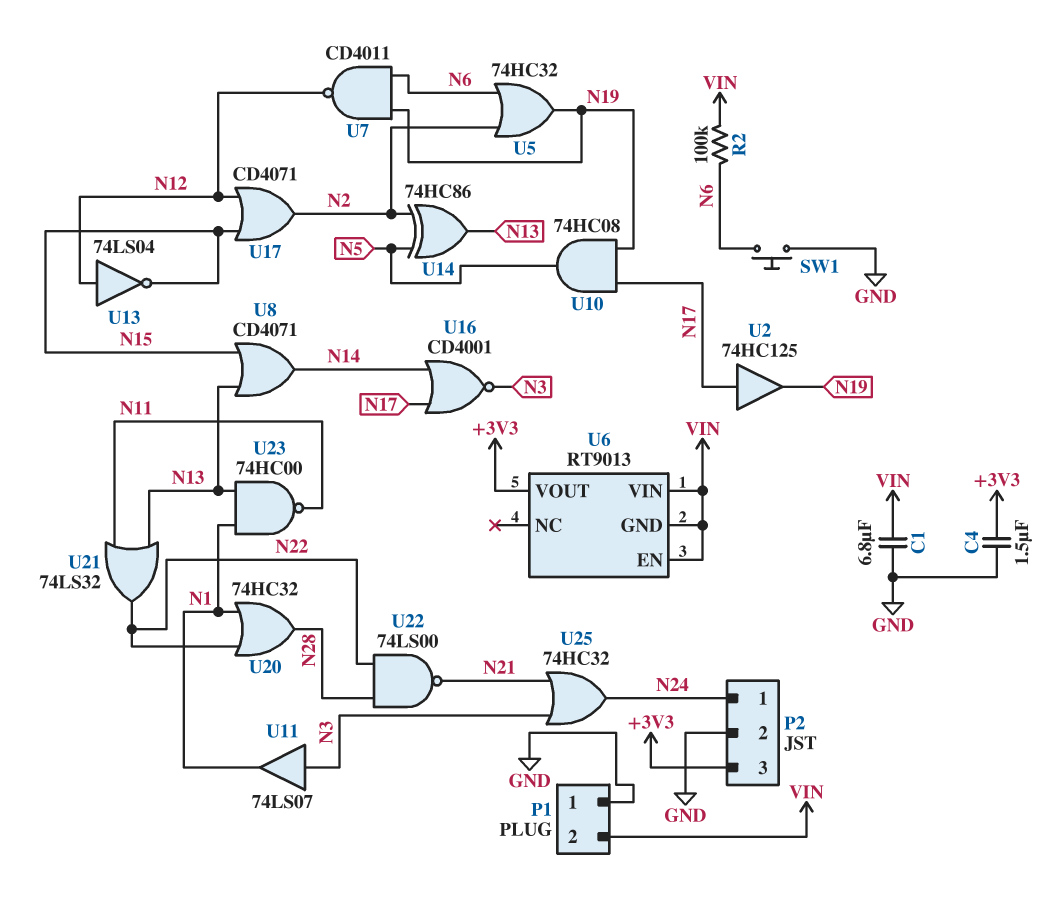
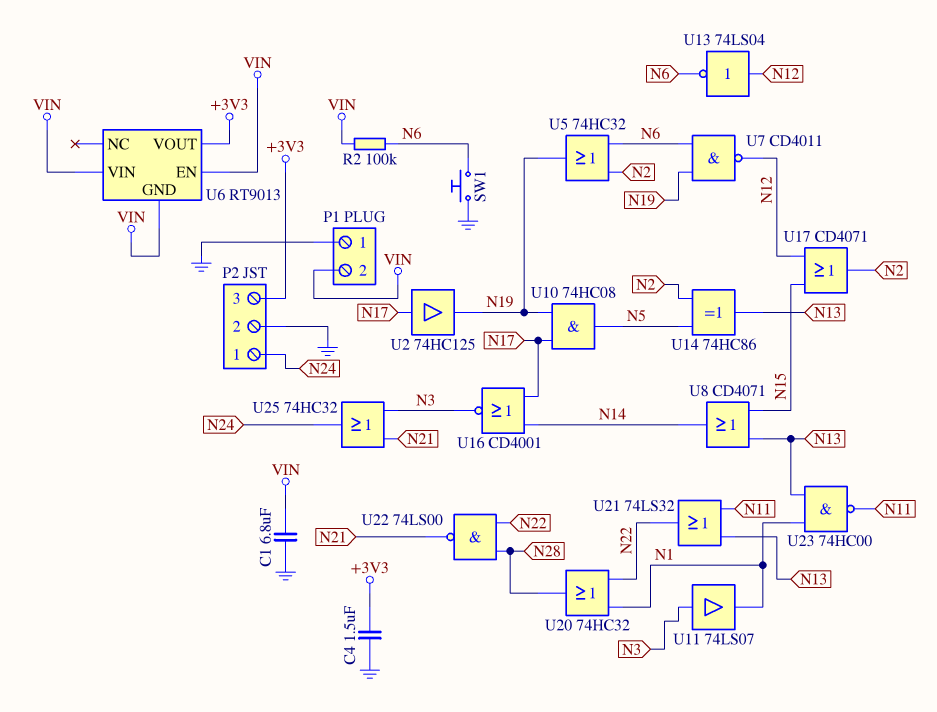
U13: NOT 74LS04 (in N12, out N15) -> NOT 74LS04 (in N12, out N6)

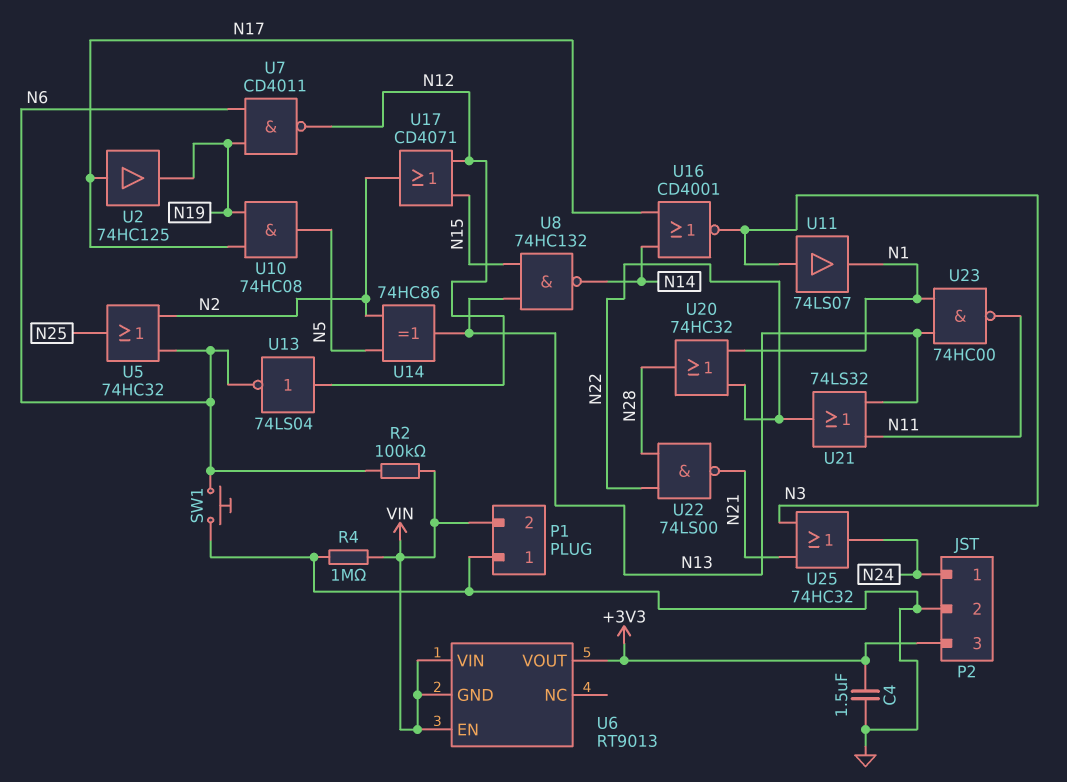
C1: 6.8uF (GND, VIN) -> none
R4: none -> 1M (GND, VIN)
U5: OR 74HC32 (in N2, in N6, out N19) -> OR 74HC32 (in N2, in N6, out N25)
U8: OR CD4071 (in N13, in N15, out N14) -> NAND 74HC132 (in N13, in N15, out N14)

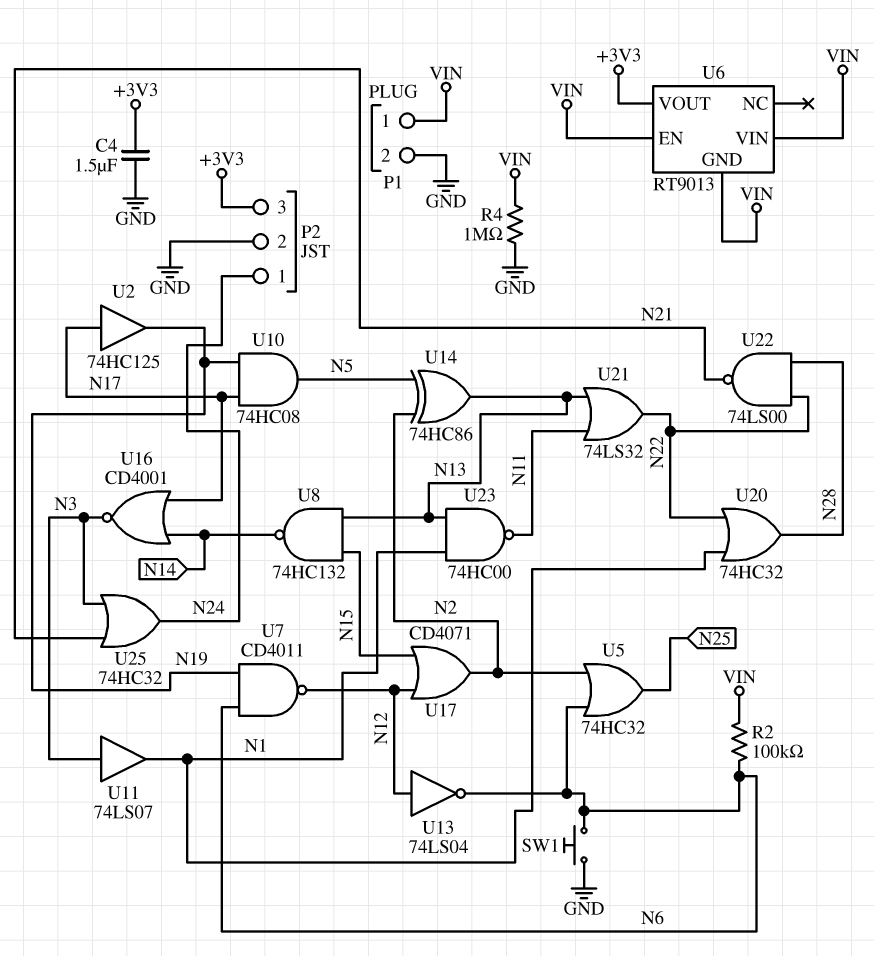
P1 pin 1: GND -> VIN
P1 pin 2: VIN -> GND

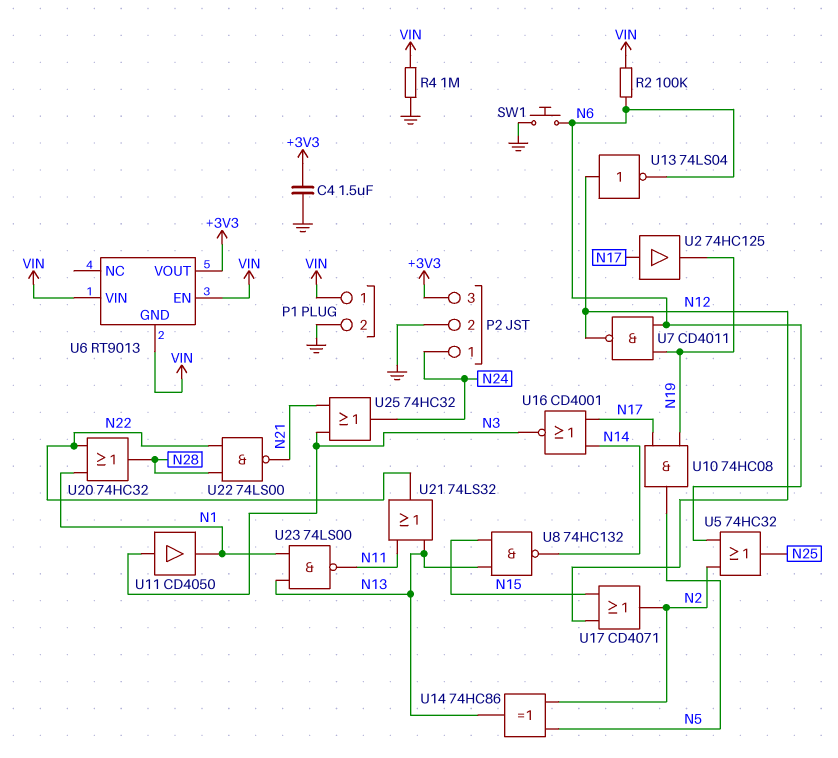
U11: buffer 74LS07 (in N3, out N1) -> buffer CD4050 (in N3, out N1)
U23: NAND 74HC00 (in N1, in N13, out N11) -> NAND 74LS00 (in N1, in N13, out N11)

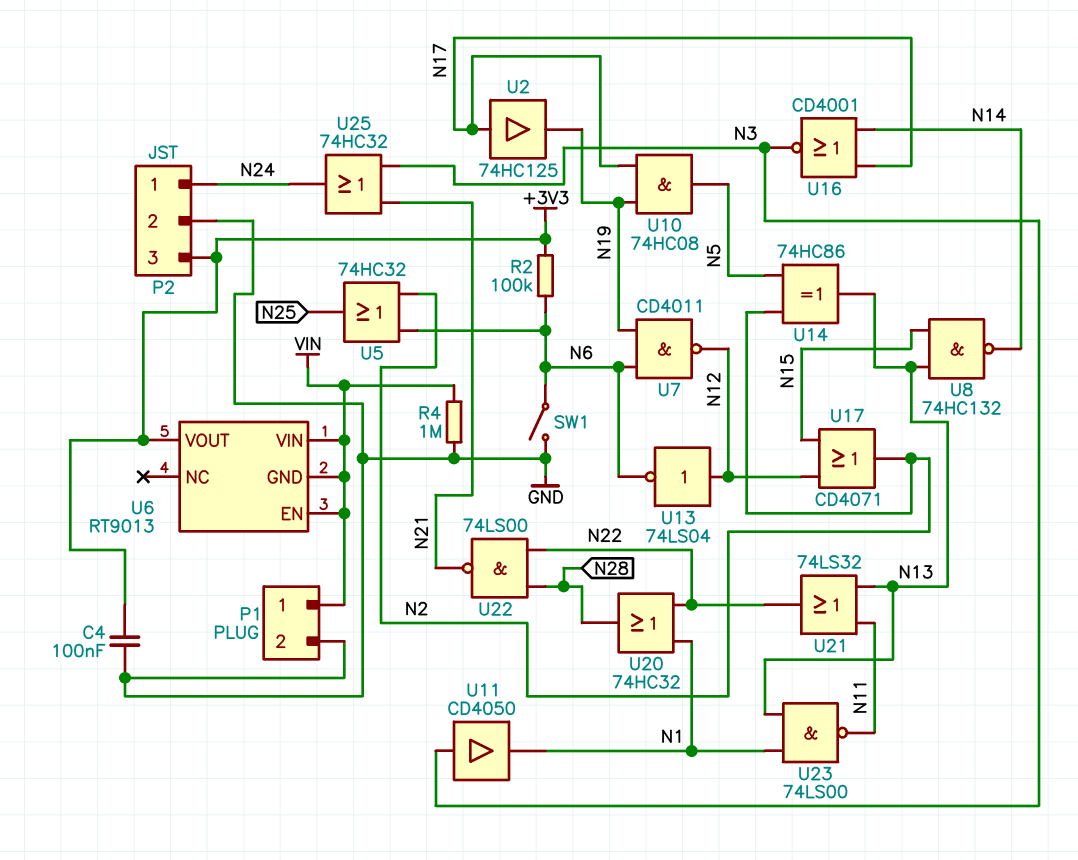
C4: 1.5uF (+3V3, GND) -> 100nF (+3V3, GND)
R2: 100k (N6, VIN) -> 100k (+3V3, N6)
SW1: button (GND, N6) -> switch (GND, N6)

